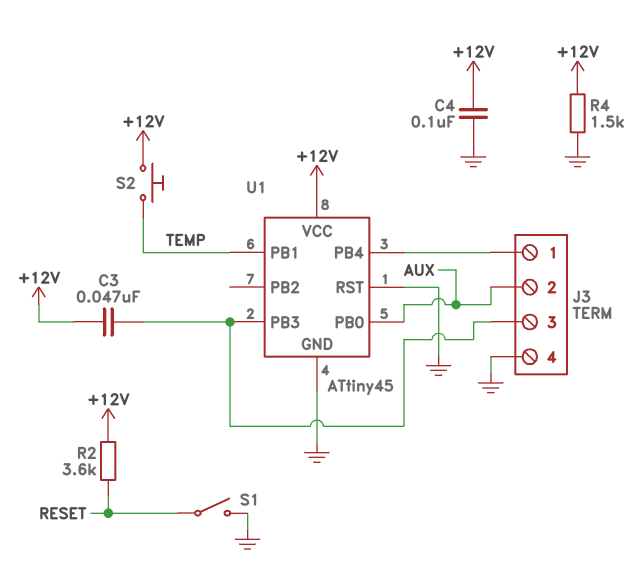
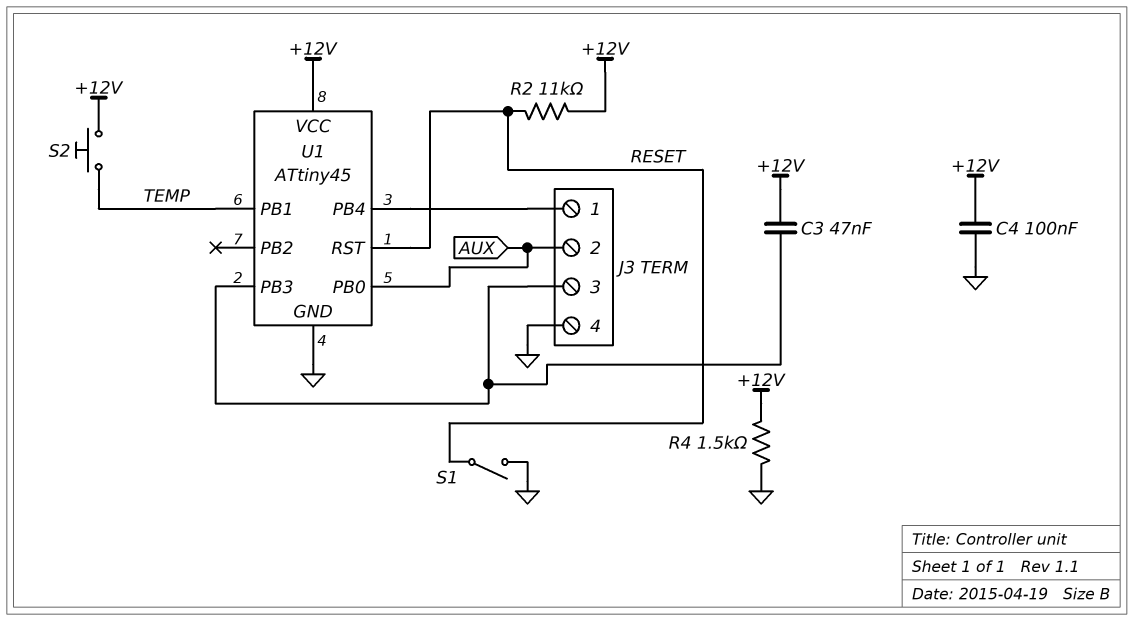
R2: 3.6k (+12V, RESET) -> 11k (+12V, RESET)
U1 pin RST: GND -> RESET

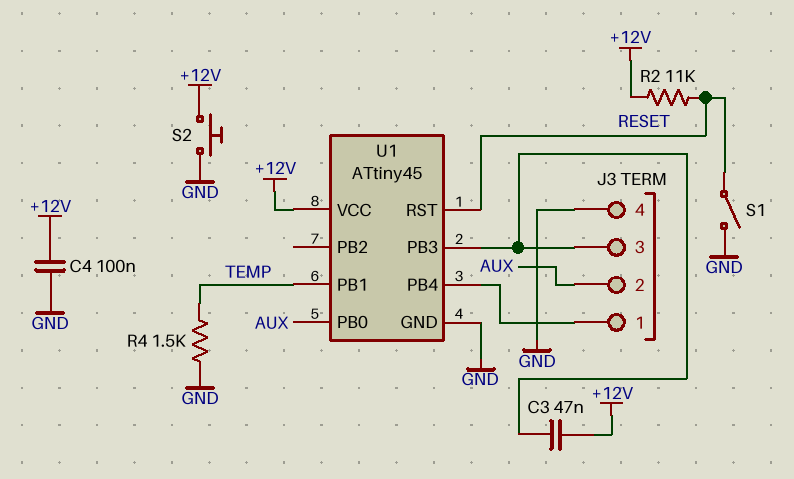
R4: 1.5k (+12V, GND) -> 1.5k (GND, TEMP)
S2: button (+12V, TEMP) -> button (+12V, GND)

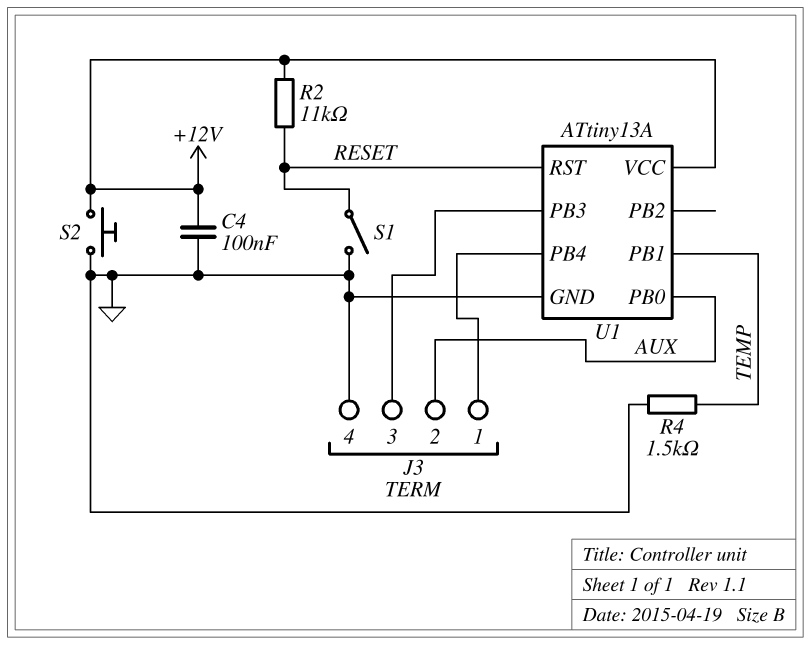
C3: 47nF (+12V, J3/3) -> none
U1: ATtiny45 -> ATtiny13A

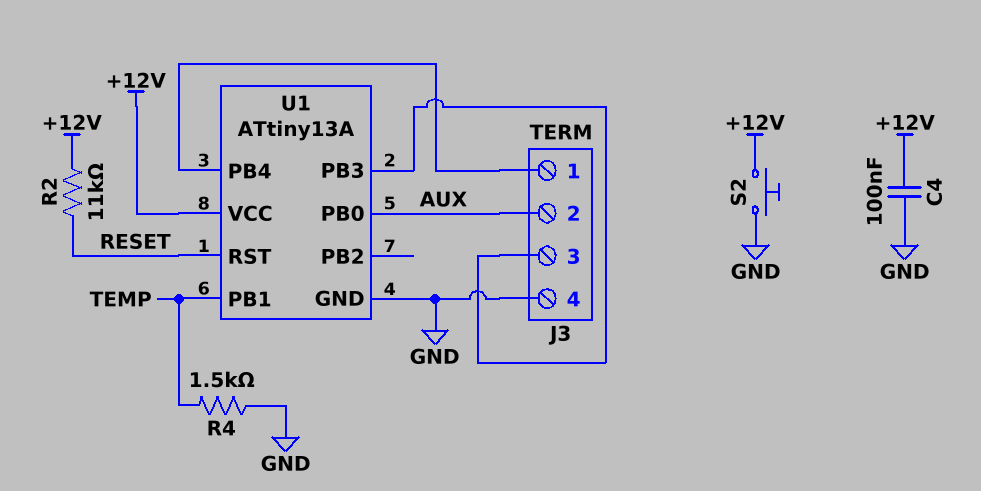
S1: switch (GND, RESET) -> none

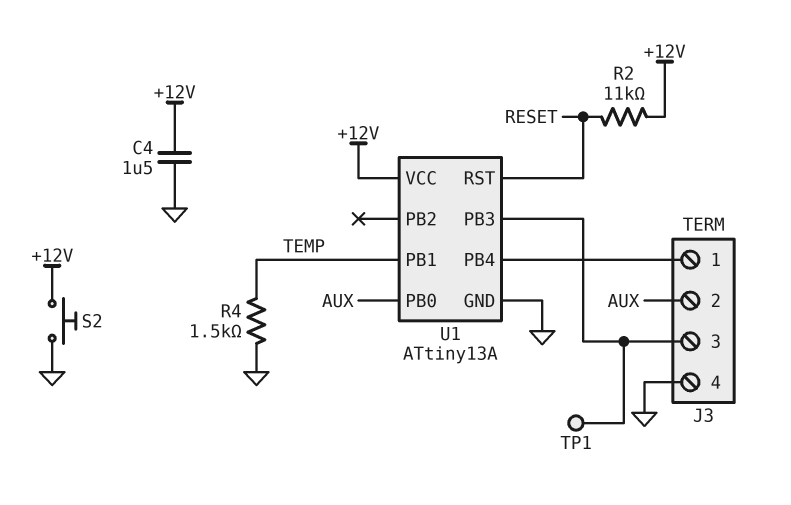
C4: 100nF (+12V, GND) -> 1.5uF (+12V, GND)
TP1: none -> test point (J3/3)

